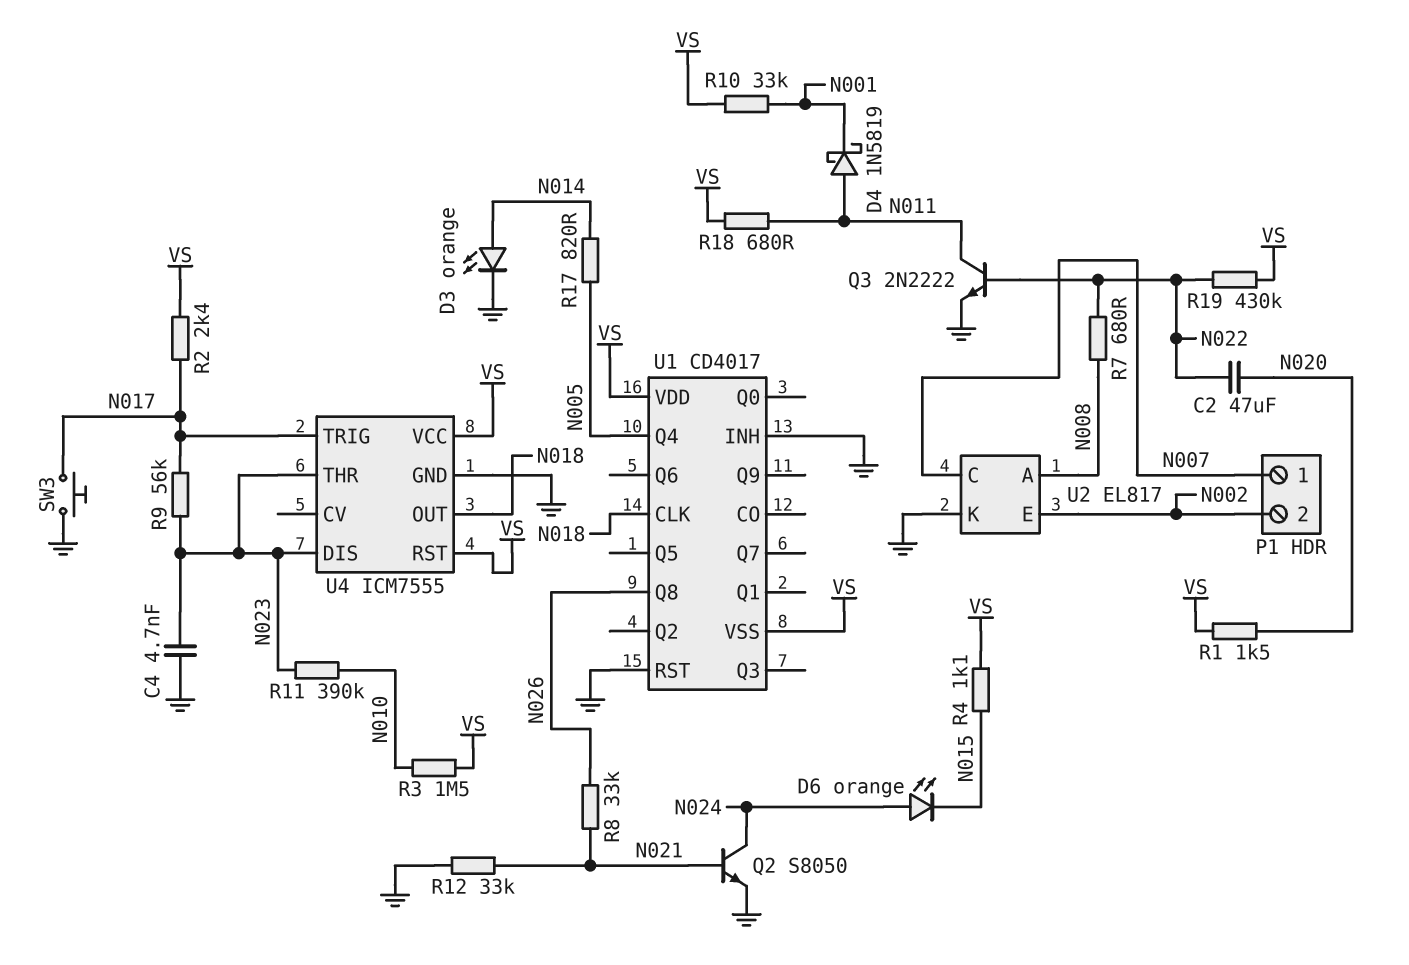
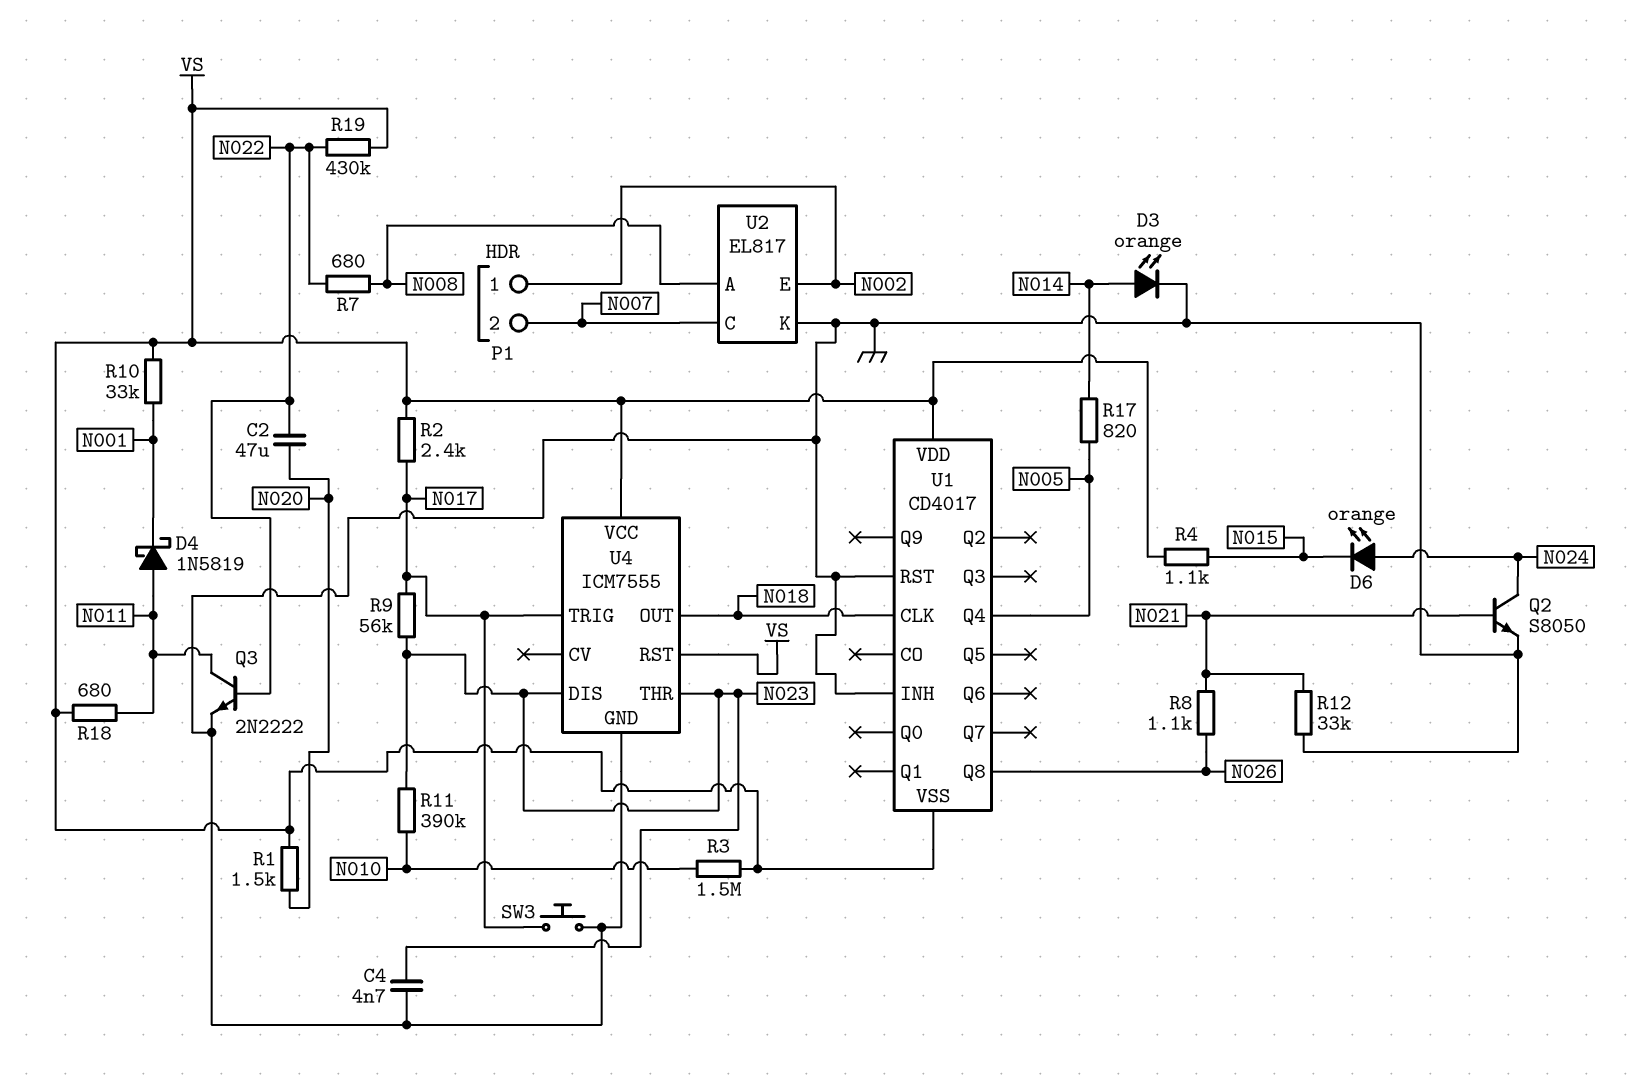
P1 pin 1: N007 -> N002
P1 pin 2: N002 -> N007
R8: 33k (N021, N026) -> 1.1k (N021, N026)

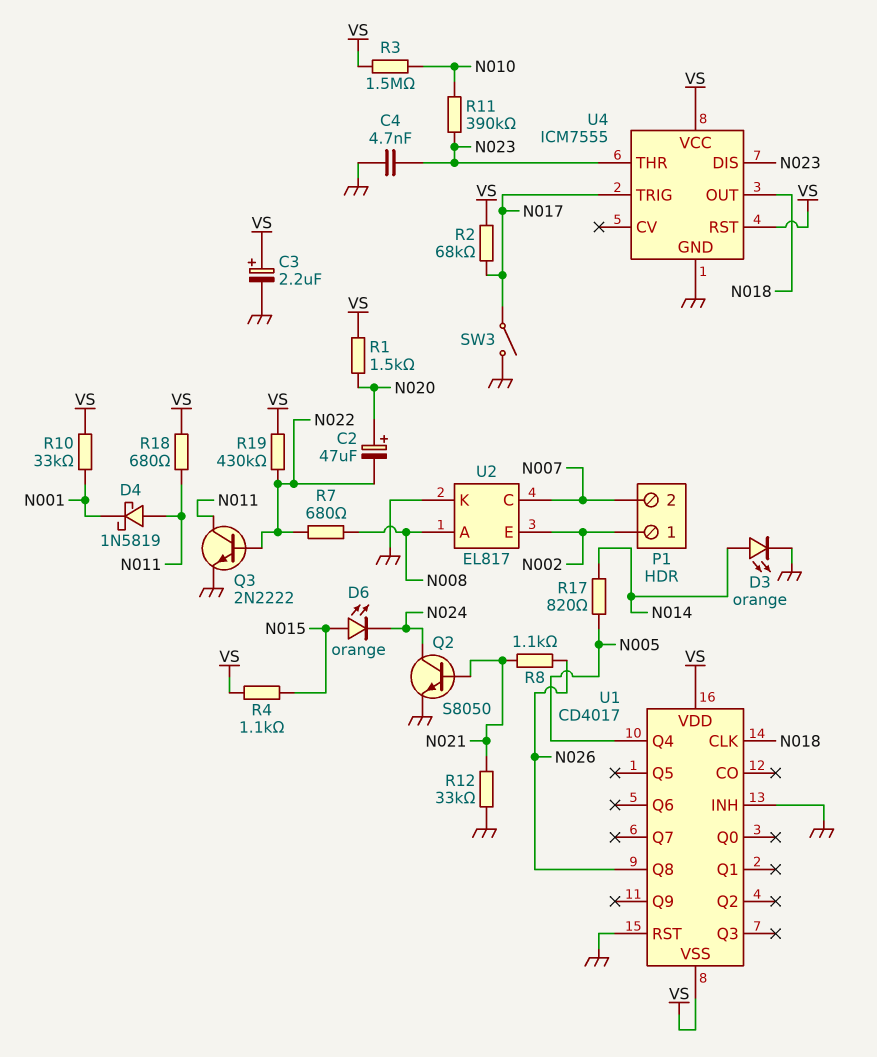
C2: 47uF (N020, N022) -> 47uF (plus N020, minus N022)
C3: none -> 2.2uF (plus VS, minus GND)
D6: LED orange (A N024, K N015) -> LED orange (A N015, K N024)
R2: 2.4k (N017, VS) -> 68k (N017, VS)
R9: 56k (N017, N023) -> none
SW3: button (GND, N017) -> switch (GND, N017)

